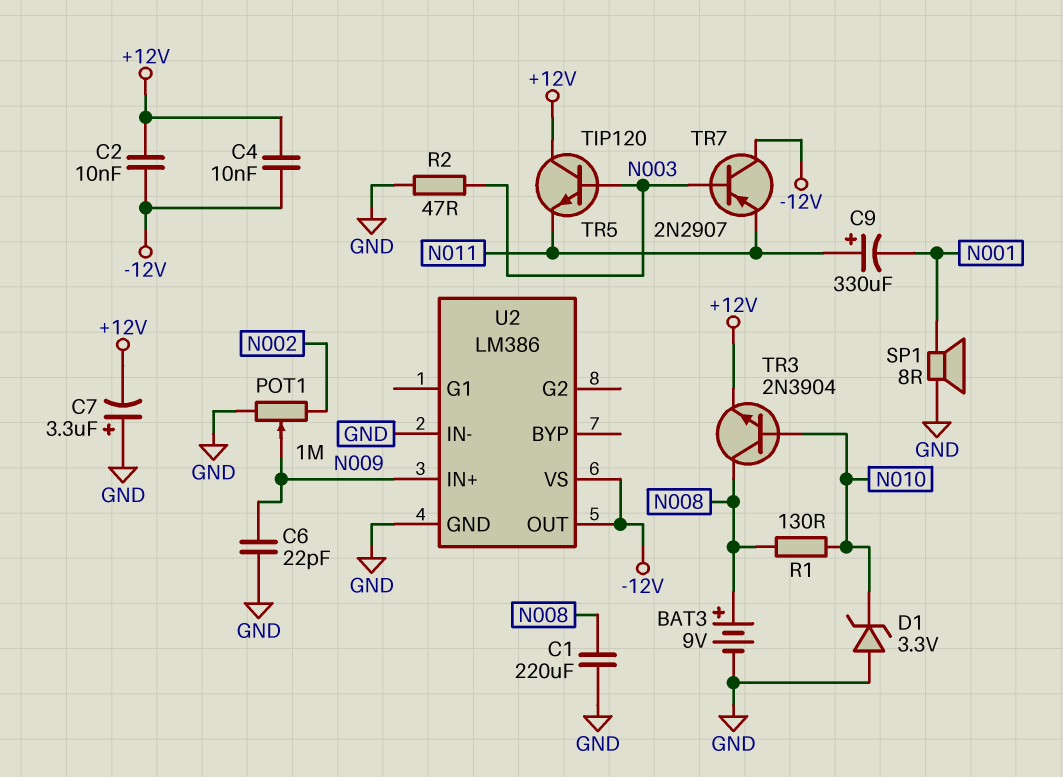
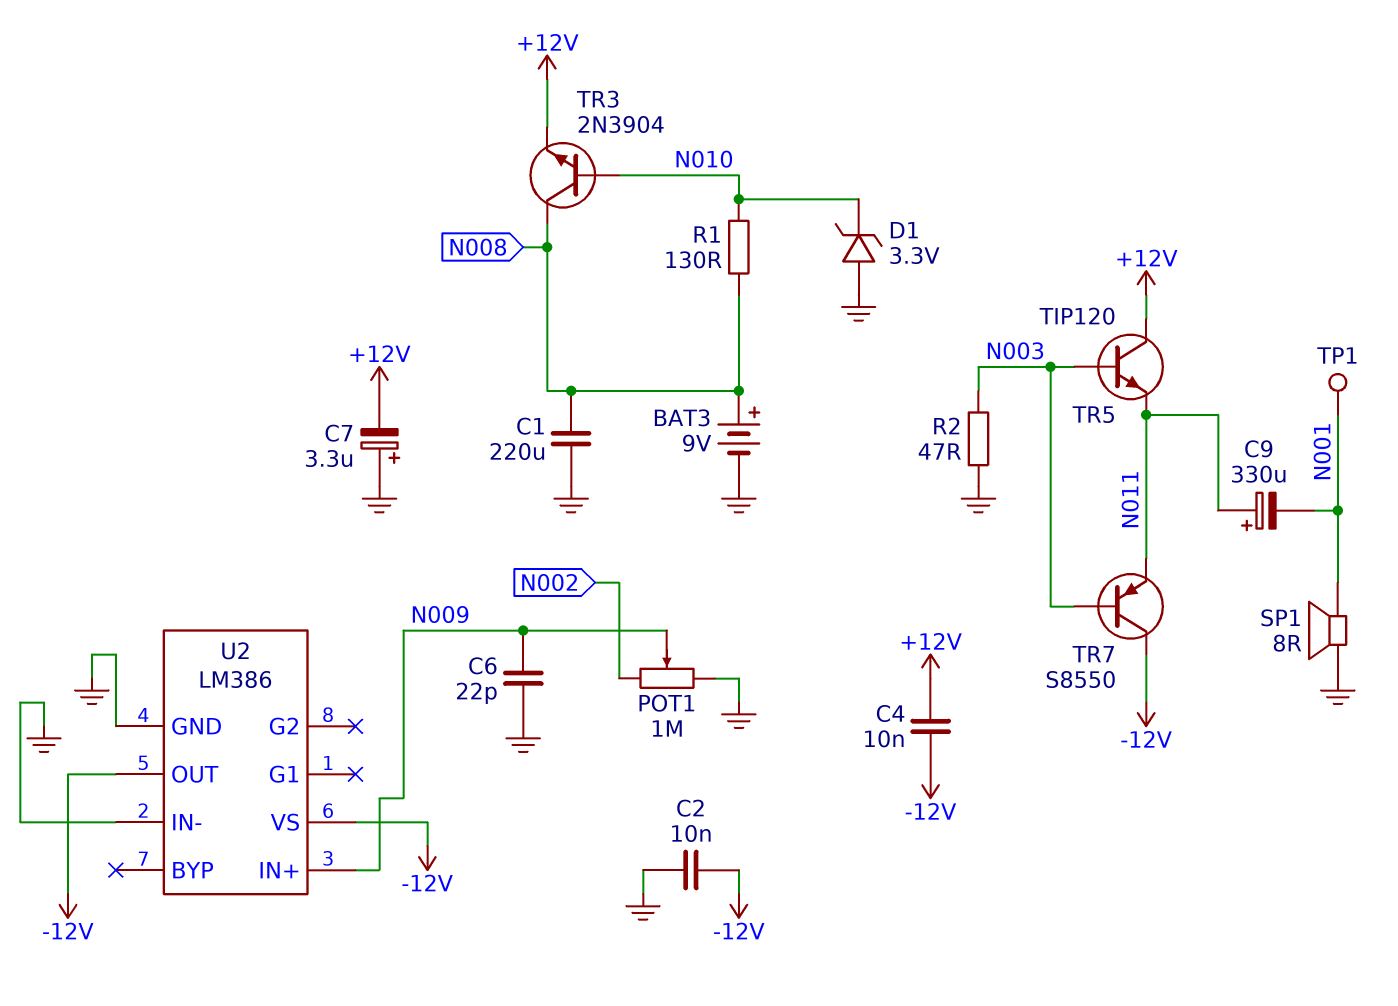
C2: 10nF (+12V, -12V) -> 10nF (-12V, GND)
TP1: none -> test point (N001)
TR7: PNP 2N2907 (B N003, C -12V, E N011) -> PNP S8550 (B N003, C -12V, E N011)

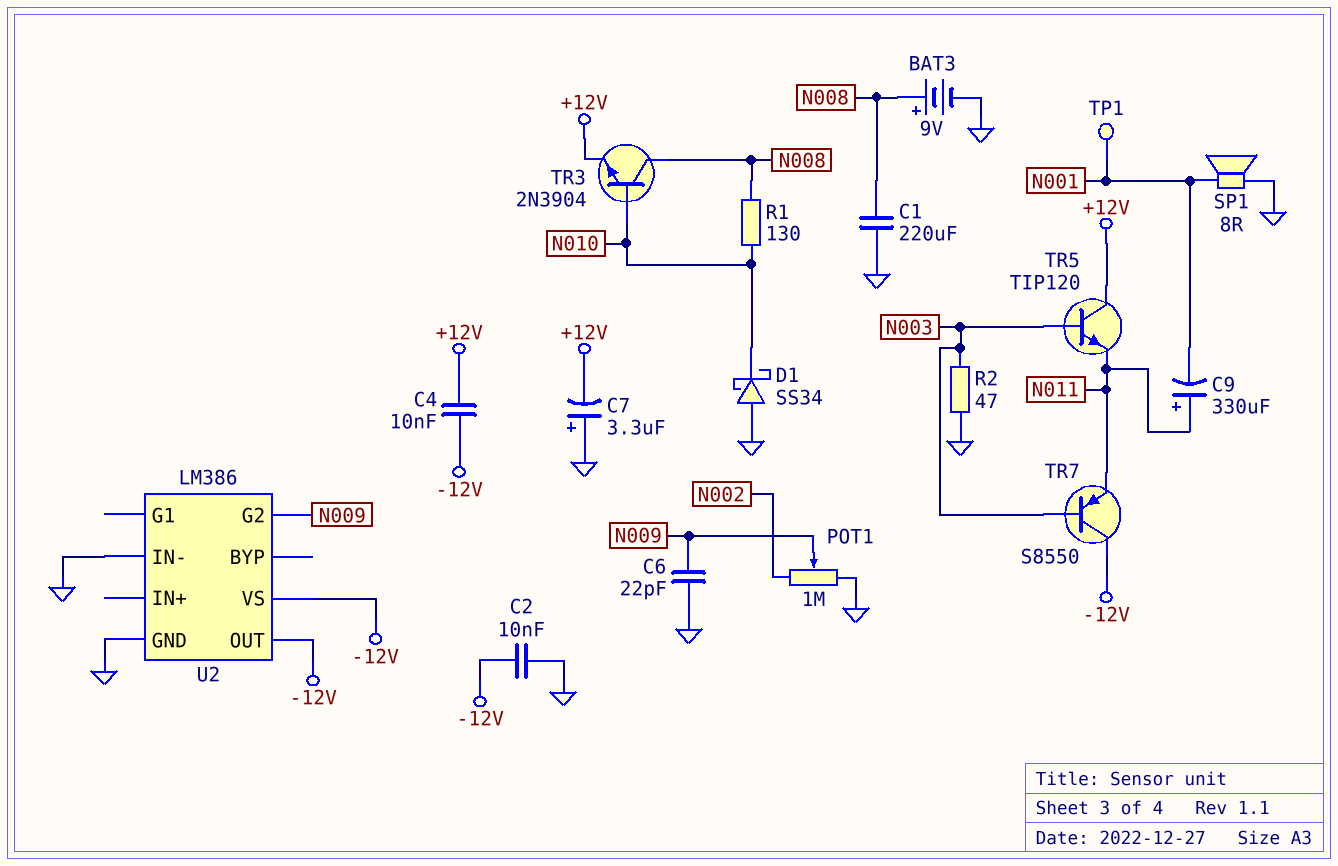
D1: zener 3.3V (A GND, K N010) -> schottky SS34 (A GND, K N010)
U2 pin G2: none -> N009
U2 pin IN+: N009 -> none

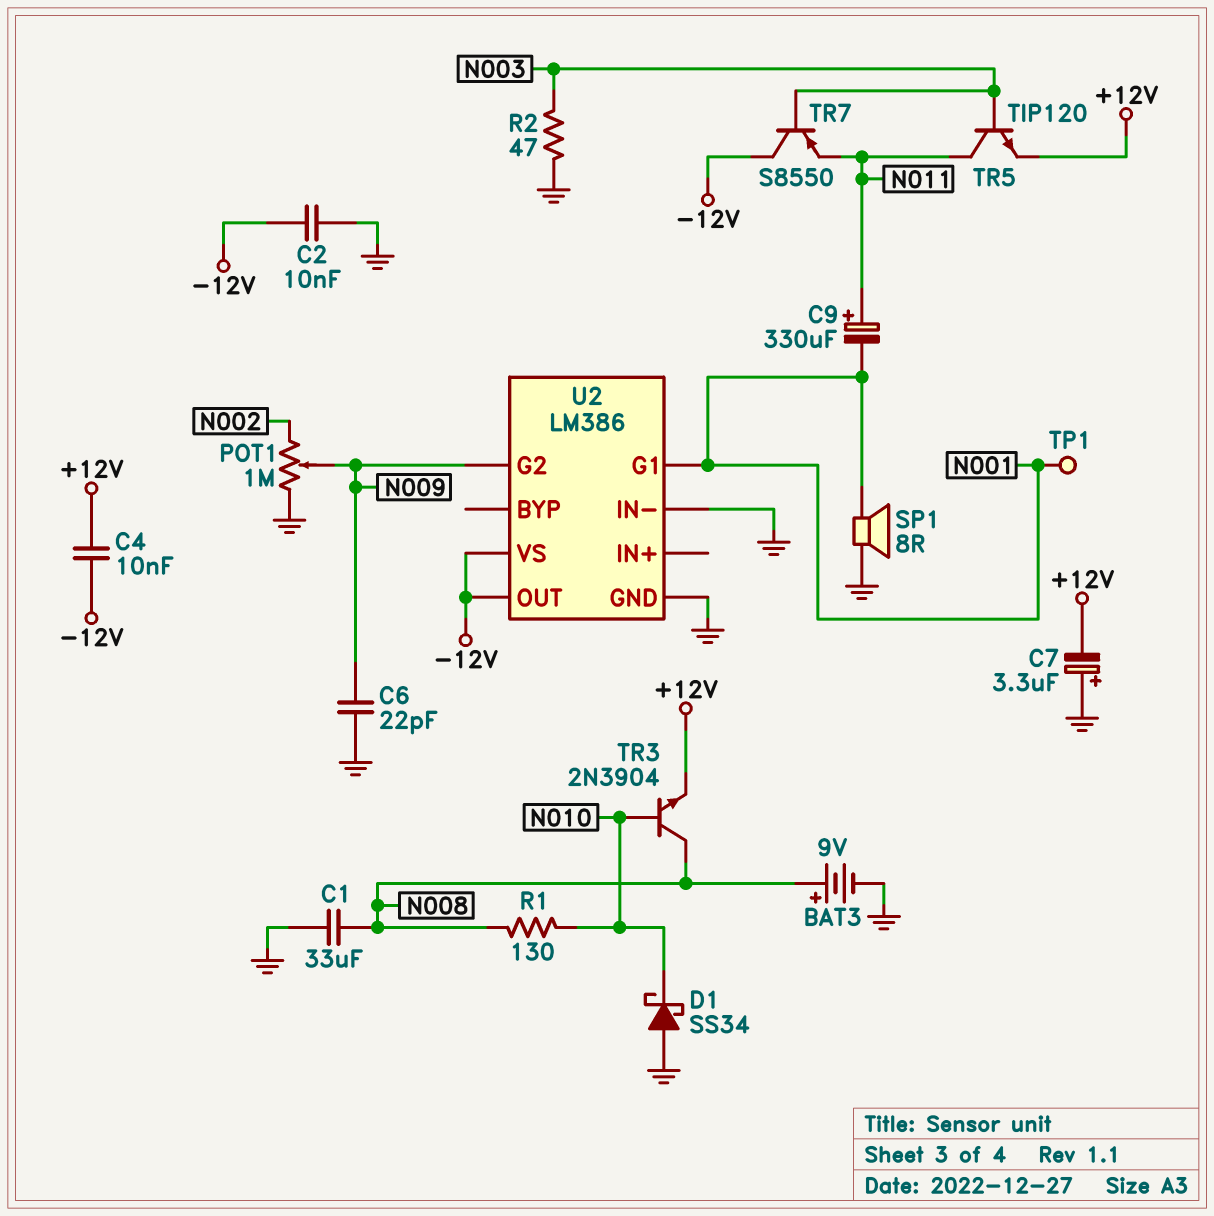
C1: 220uF (GND, N008) -> 33uF (GND, N008)
TR5: NPN TIP120 (B N003, C +12V, E N011) -> NPN TIP120 (B N003, C N011, E +12V)
U2 pin G1: none -> N001

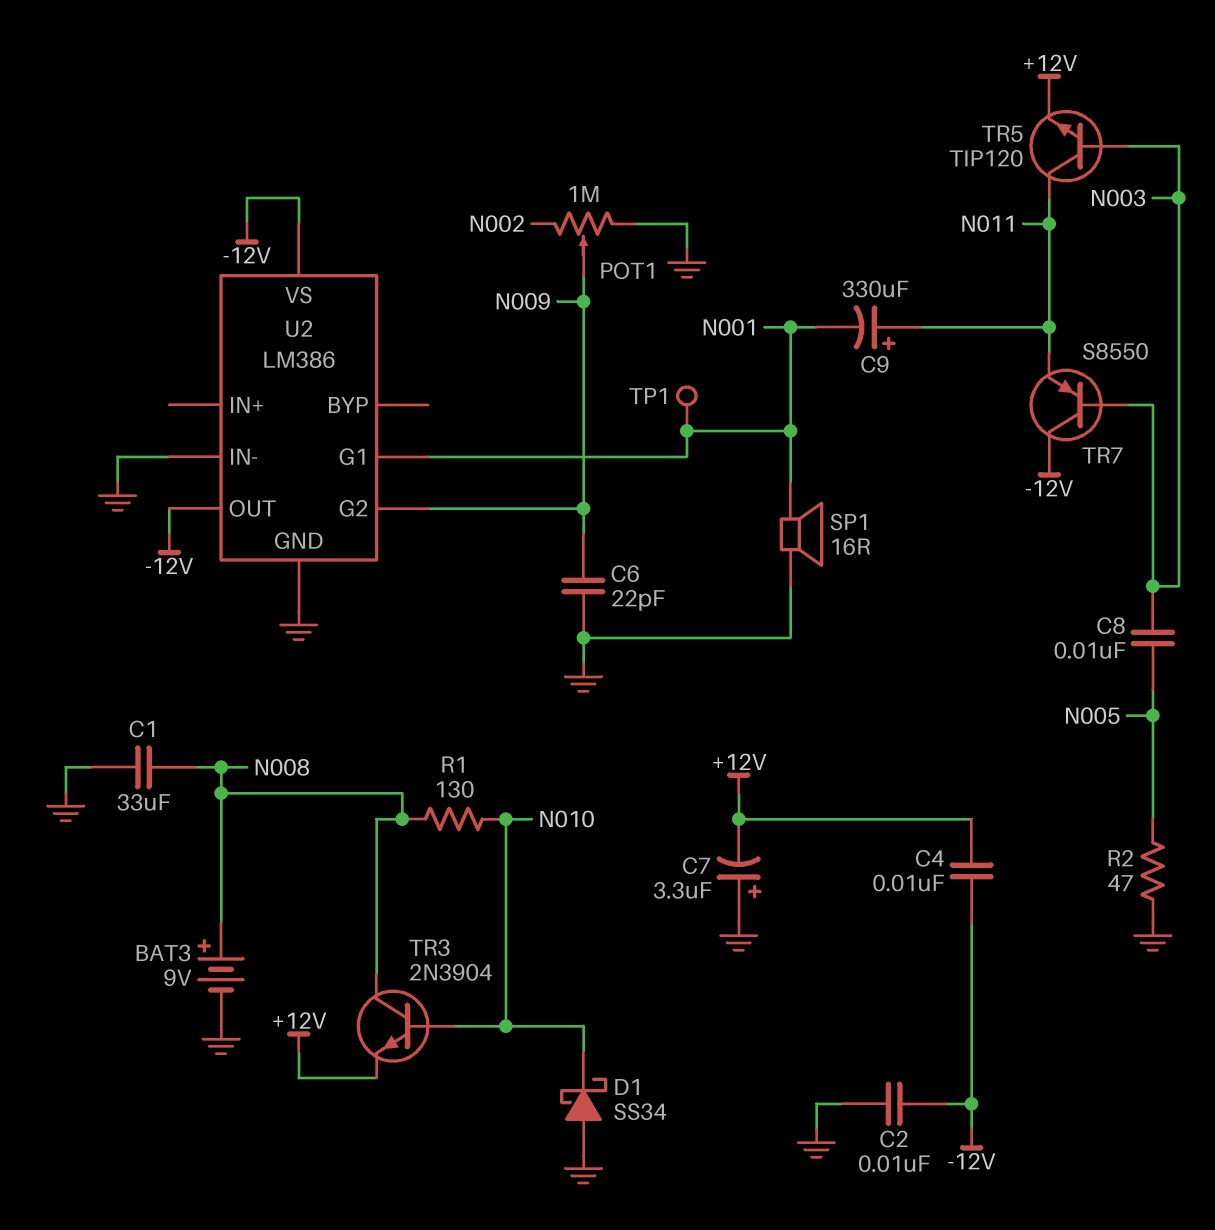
C8: none -> 10nF (N003, N005)
R2: 47 (GND, N003) -> 47 (GND, N005)
SP1: speaker 8R (GND, N001) -> speaker 16R (GND, N001)

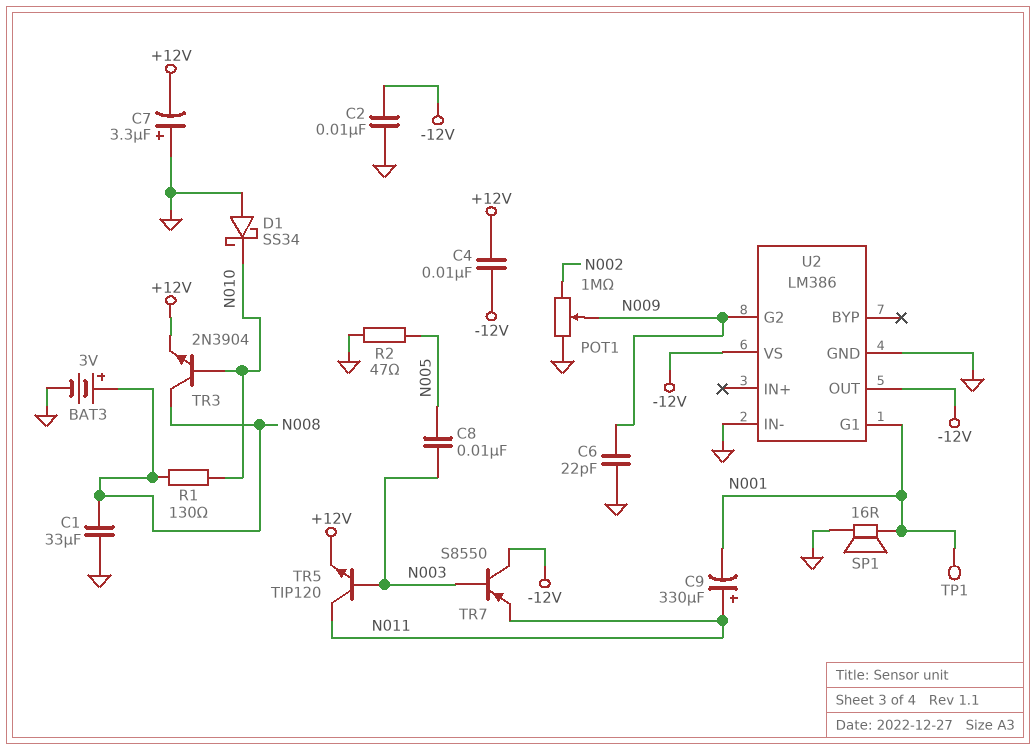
BAT3: 9V (plus N008, minus GND) -> 3V (plus N008, minus GND)

